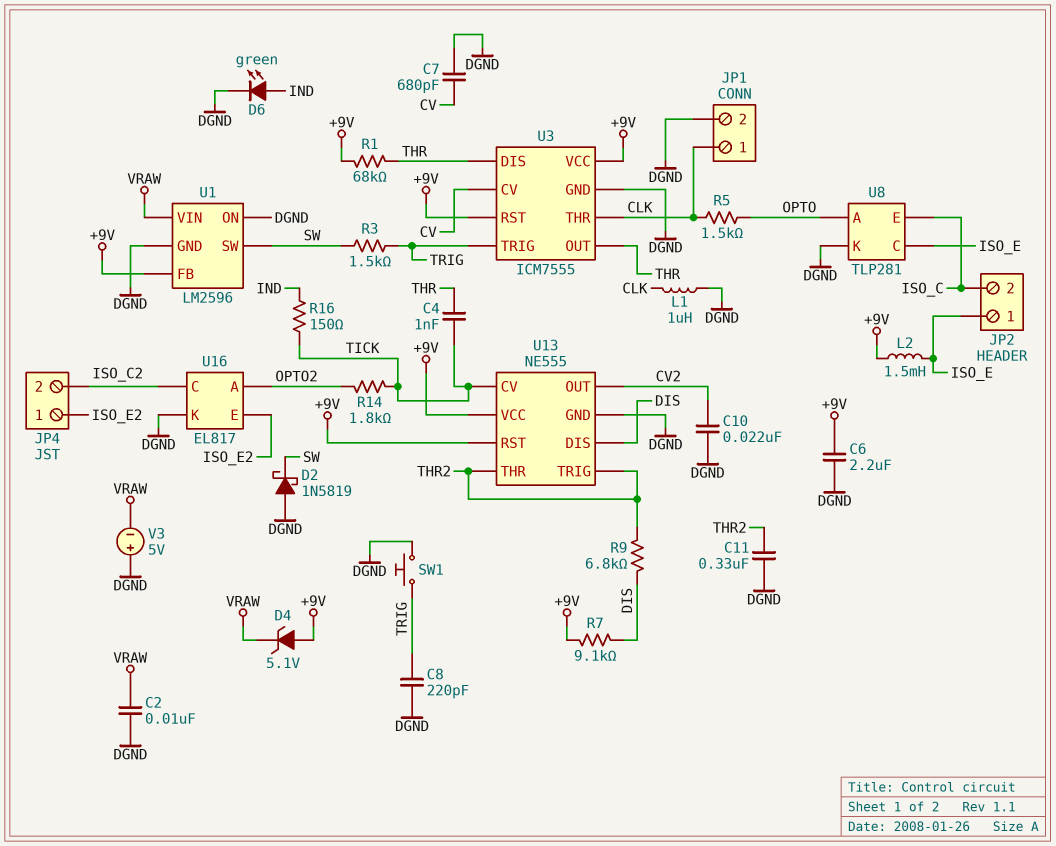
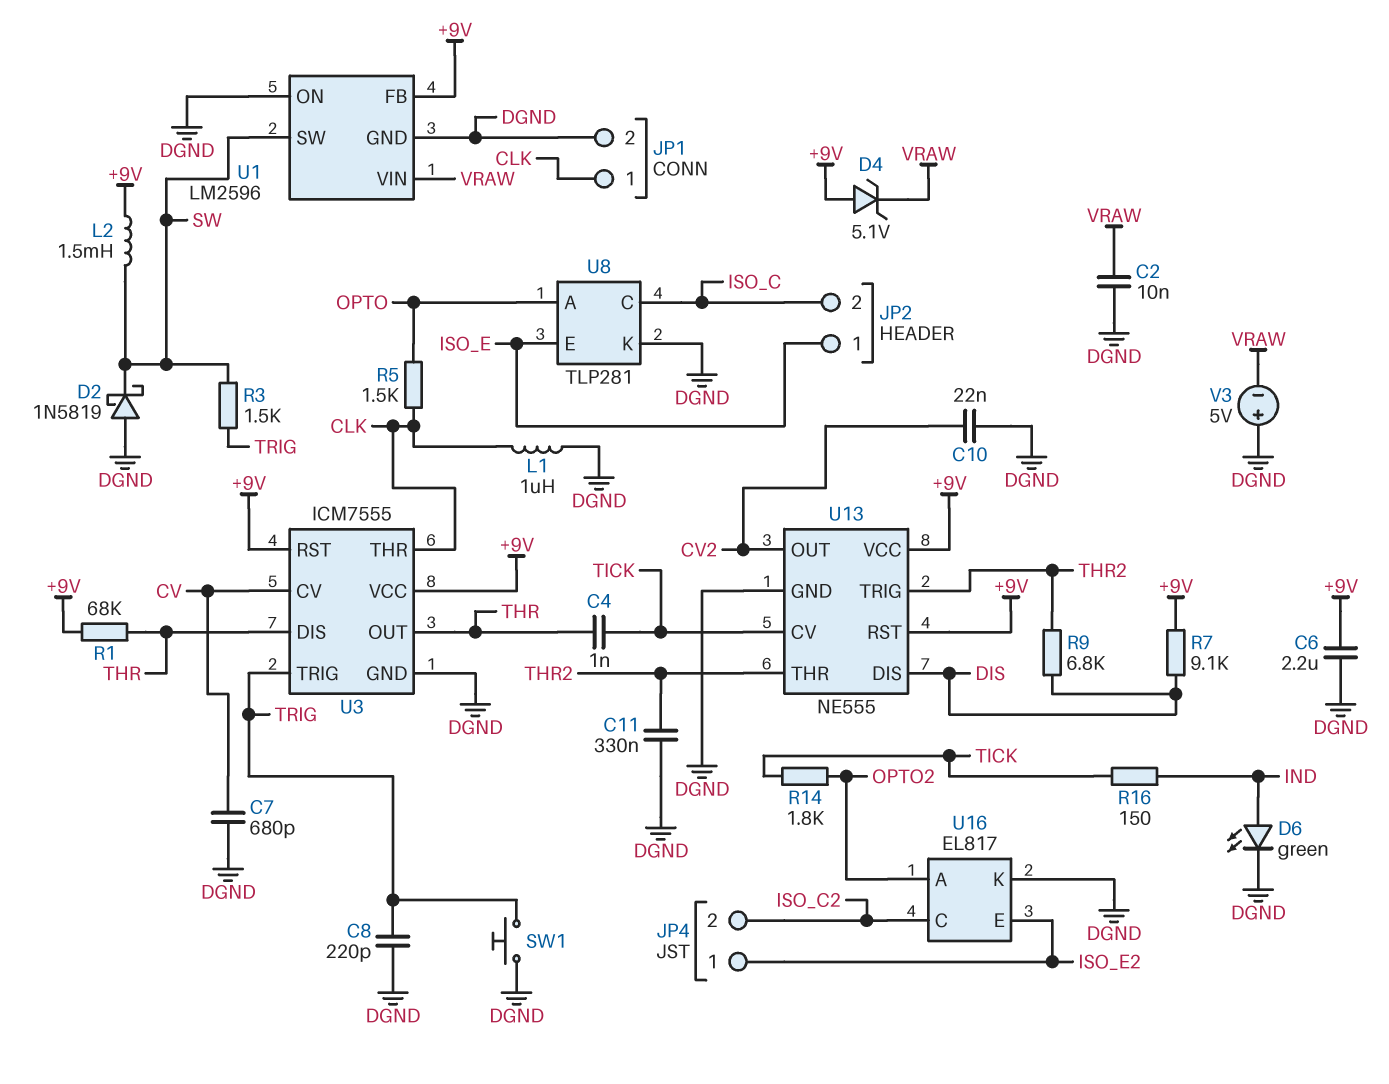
L2: 1.5mH (+9V, ISO_E) -> 1.5mH (+9V, SW)
U8 pin C: ISO_E -> ISO_C
U8 pin E: ISO_C -> ISO_E

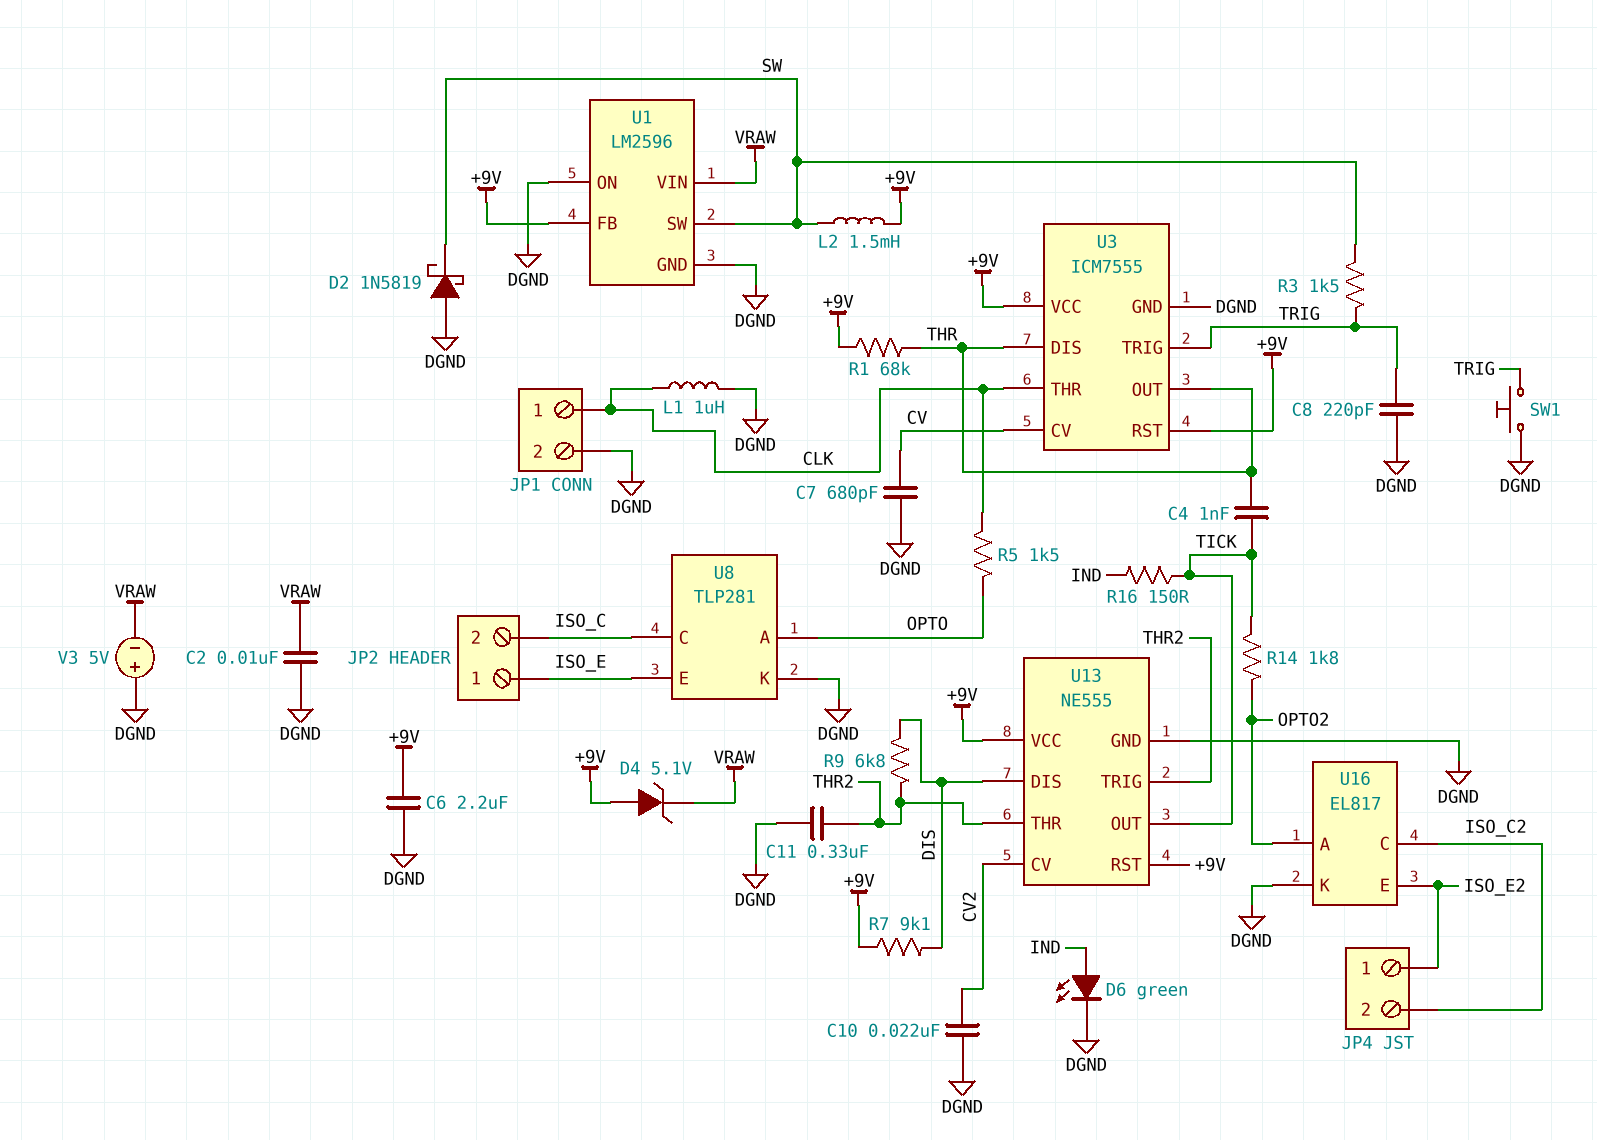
U13 pin CV: TICK -> CV2
U13 pin OUT: CV2 -> TICK

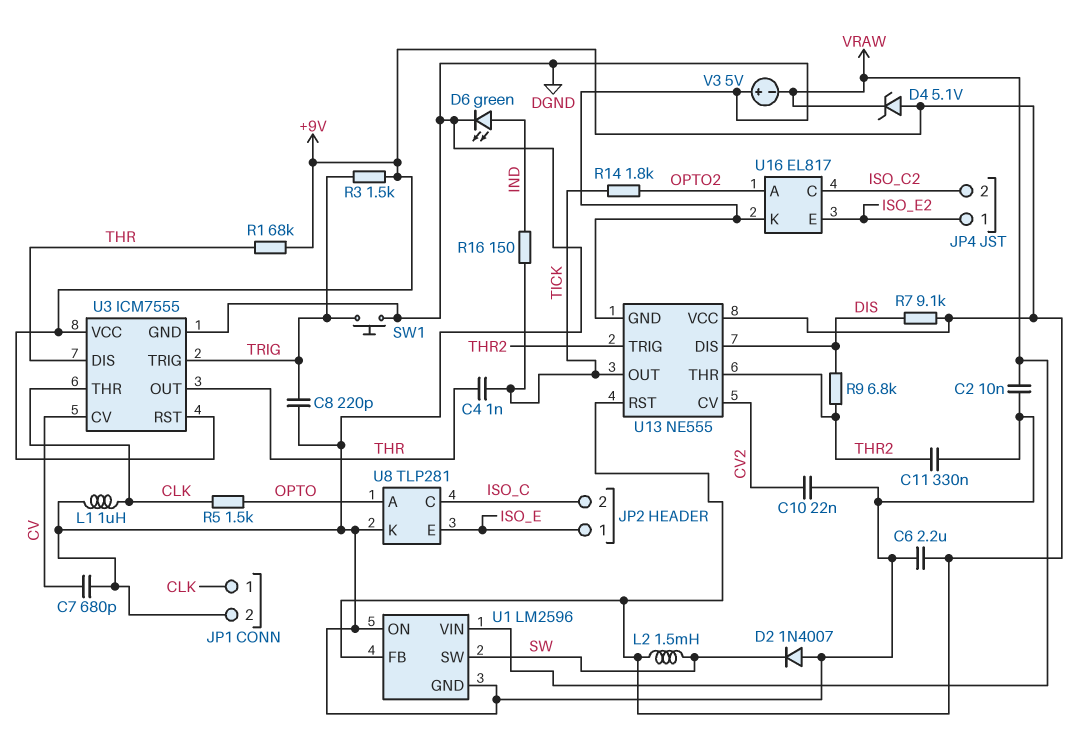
D2: schottky 1N5819 (A DGND, K SW) -> diode 1N4007 (A DGND, K SW)
R3: 1.5k (SW, TRIG) -> 1.5k (+9V, TRIG)

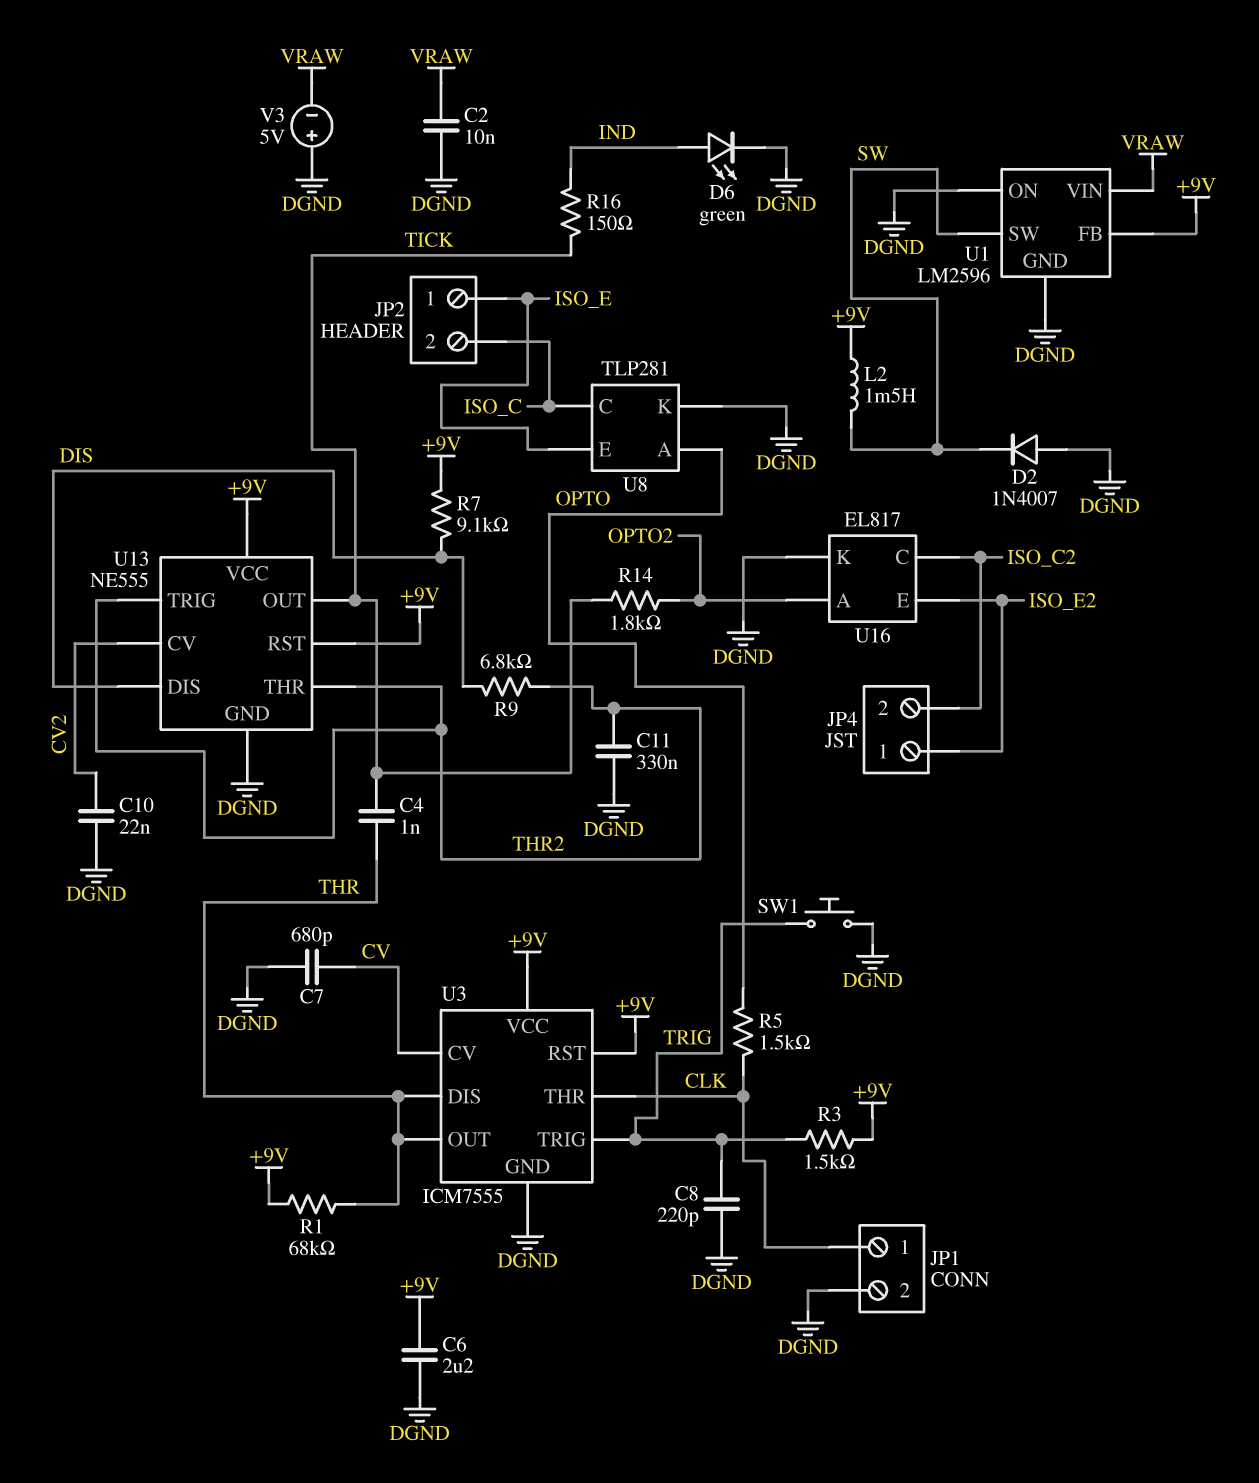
D4: zener 5.1V (A +9V, K VRAW) -> none
L1: 1uH (CLK, DGND) -> none

